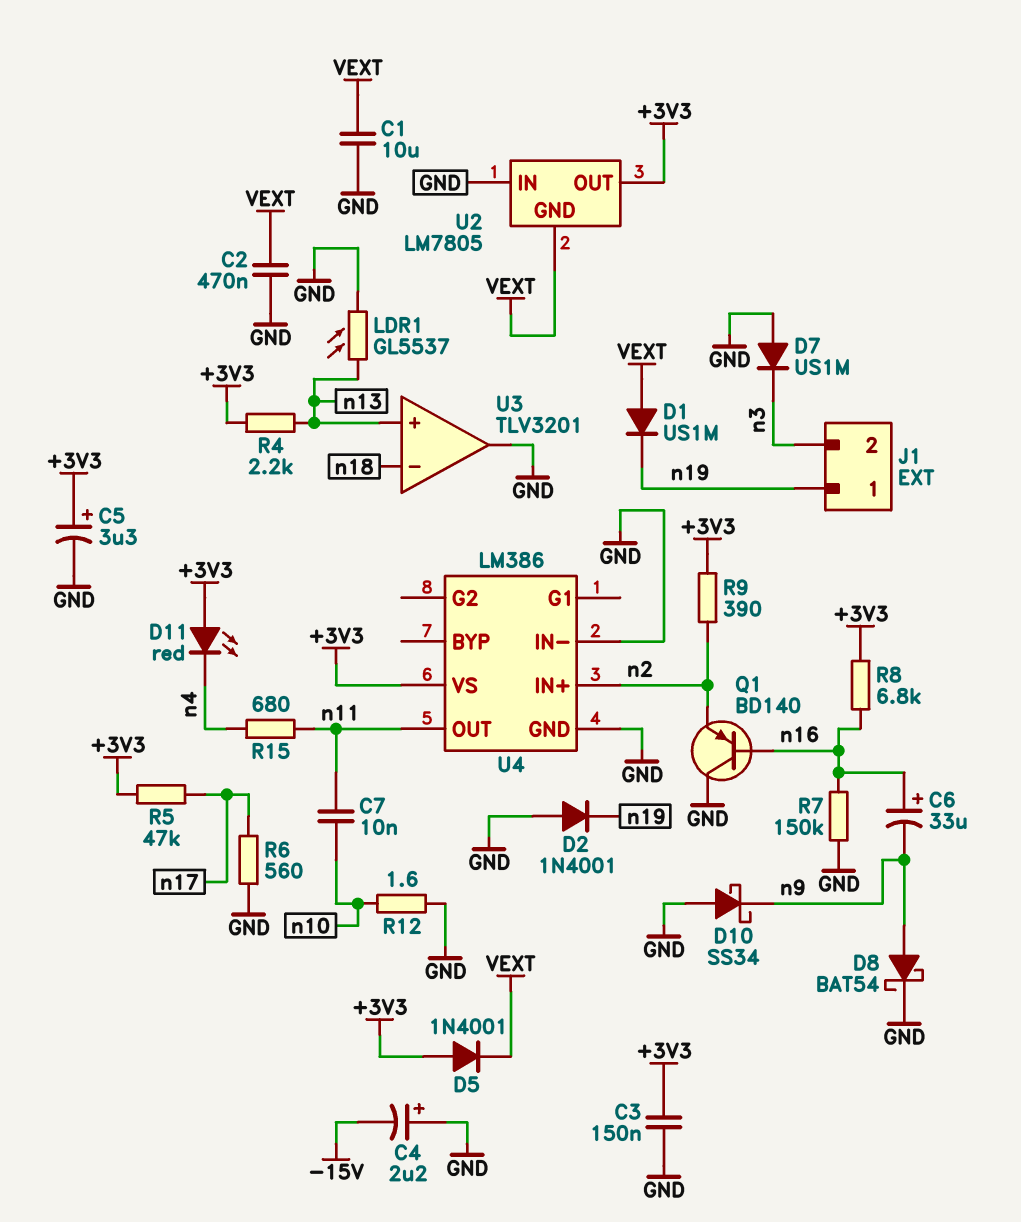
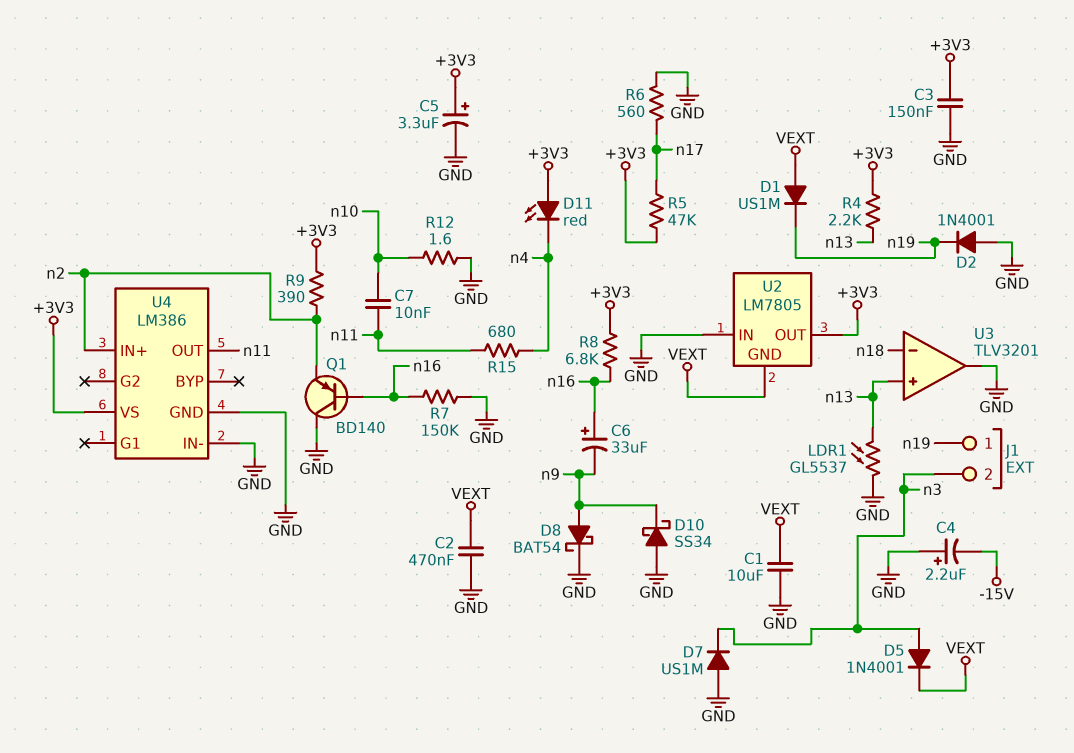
D5: diode 1N4001 (A +3V3, K VEXT) -> diode 1N4001 (A n3, K VEXT)

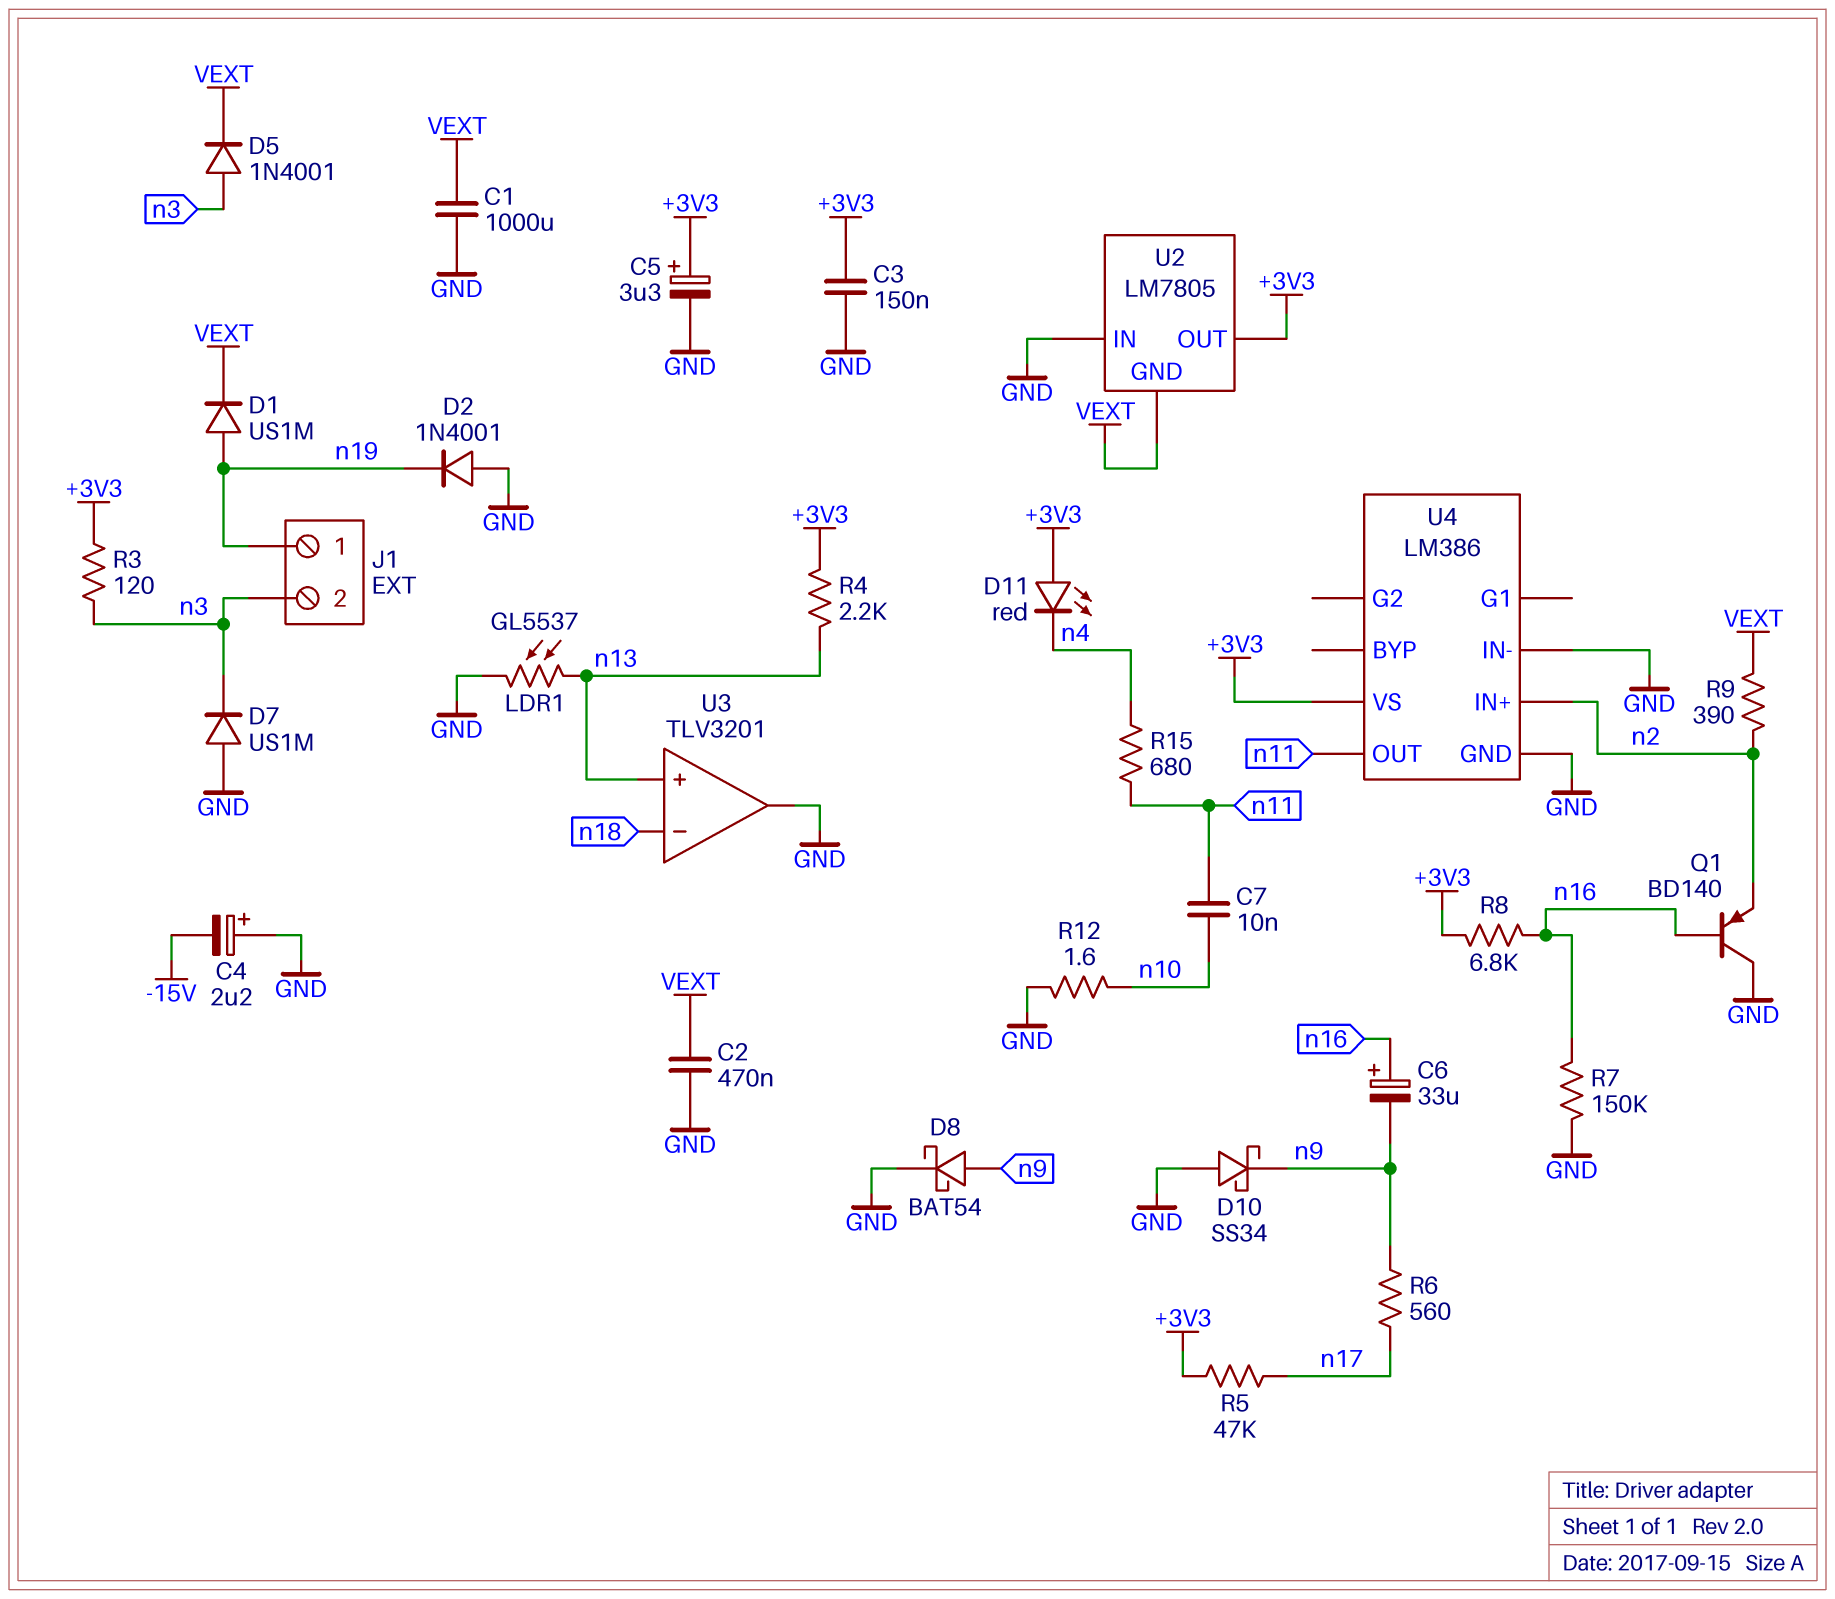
C1: 10uF (GND, VEXT) -> 1000uF (GND, VEXT)
D1: diode US1M (A VEXT, K n19) -> diode US1M (A n19, K VEXT)
R3: none -> 120 (+3V3, n3)
R6: 560 (GND, n17) -> 560 (n9, n17)
R9: 390 (+3V3, n2) -> 390 (VEXT, n2)

